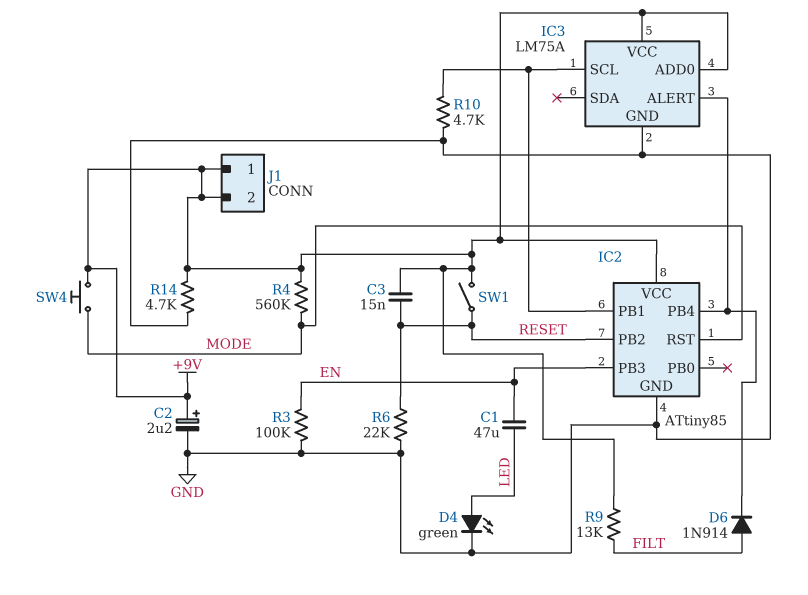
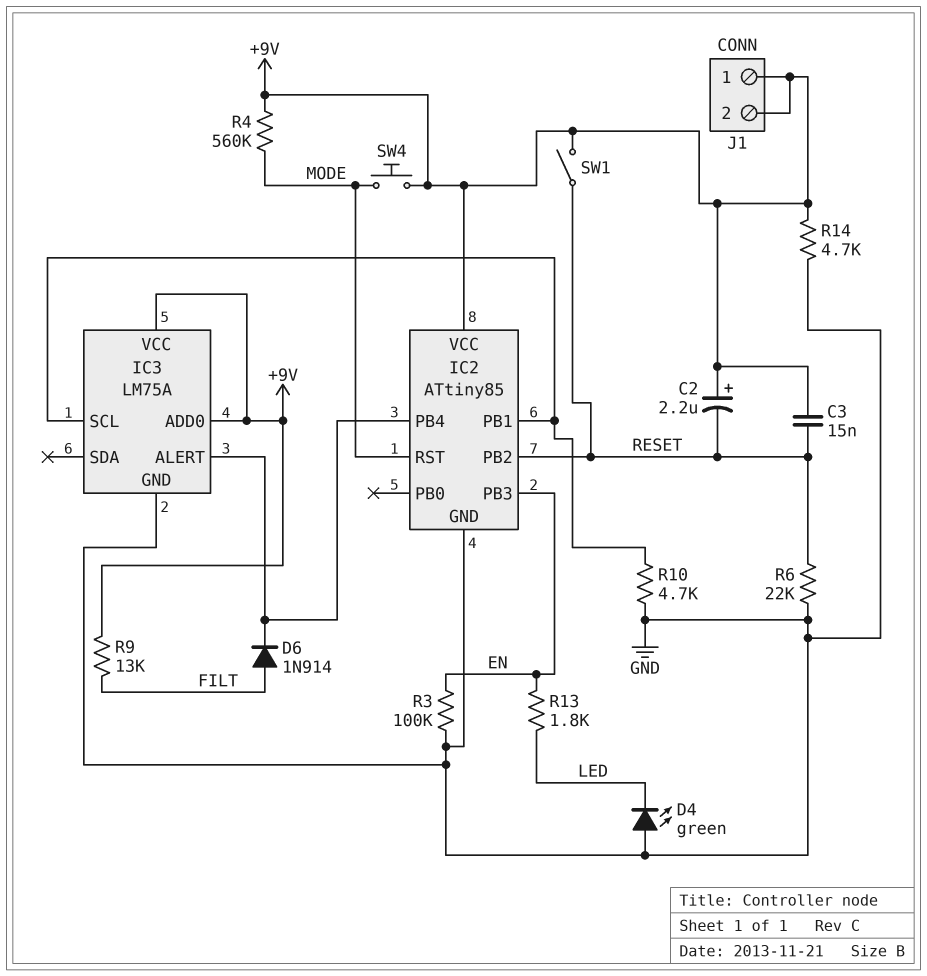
C1: 47uF (EN, LED) -> none
C2: 2.2uF (plus +9V, minus GND) -> 2.2uF (plus +9V, minus RESET)
D4: LED green (A LED, K GND) -> LED green (A GND, K LED)
R13: none -> 1.8k (EN, LED)

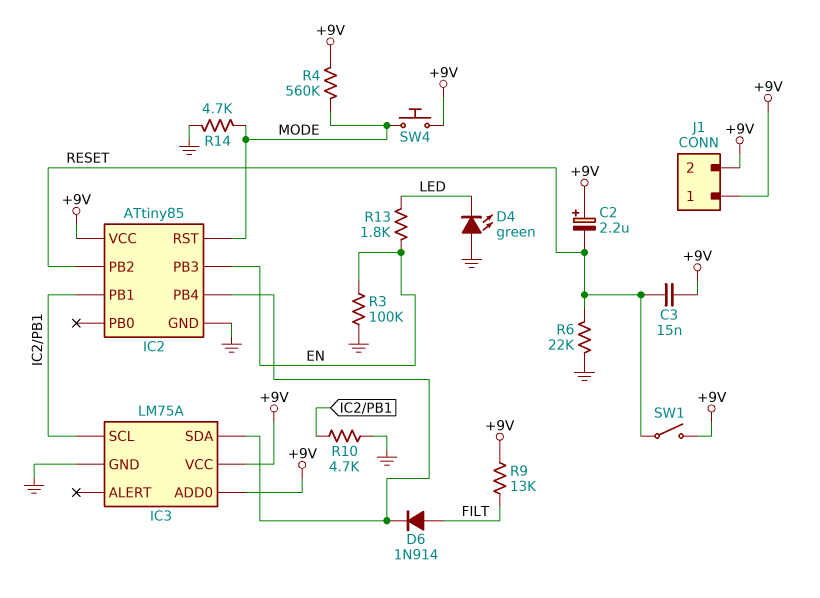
IC3 pin ALERT: IC2/PB4 -> none
IC3 pin SDA: none -> IC2/PB4
R14: 4.7k (+9V, GND) -> 4.7k (GND, MODE)

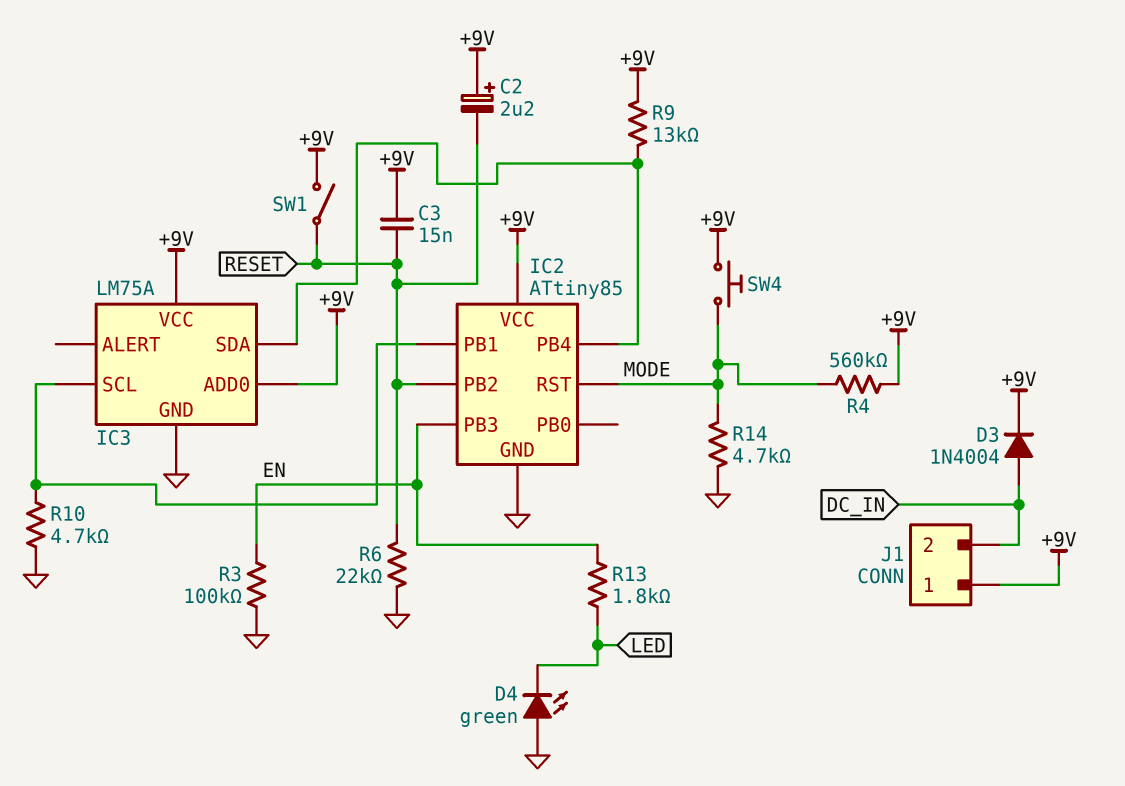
D3: none -> diode 1N4004 (A DC_IN, K +9V)
D6: diode 1N914 (A FILT, K IC2/PB4) -> none
J1 pin 2: +9V -> DC_IN
R9: 13k (+9V, FILT) -> 13k (+9V, IC2/PB4)

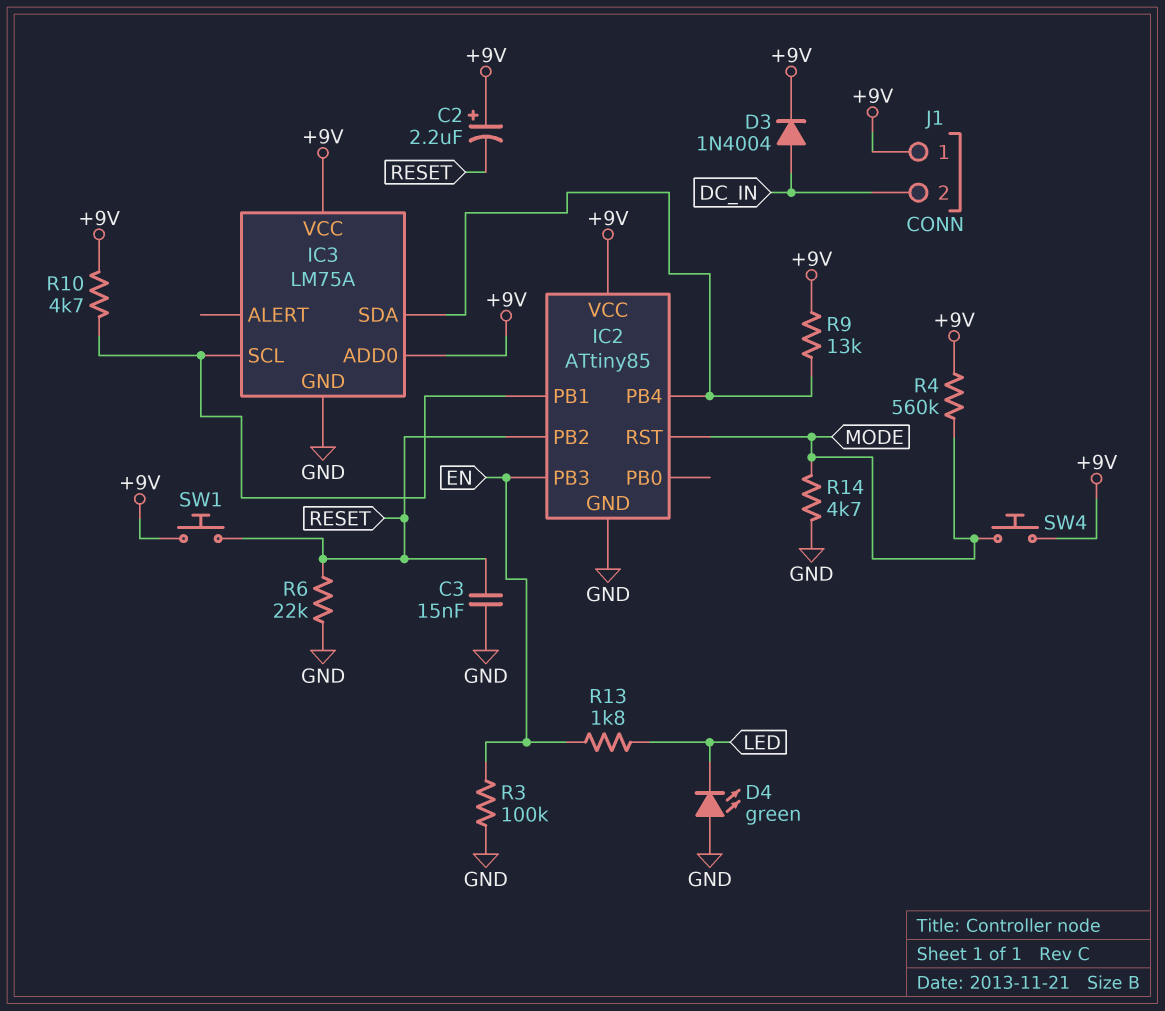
C3: 15nF (+9V, RESET) -> 15nF (GND, RESET)
R10: 4.7k (GND, IC2/PB1) -> 4.7k (+9V, IC2/PB1)
SW1: switch (+9V, RESET) -> button (+9V, RESET)

